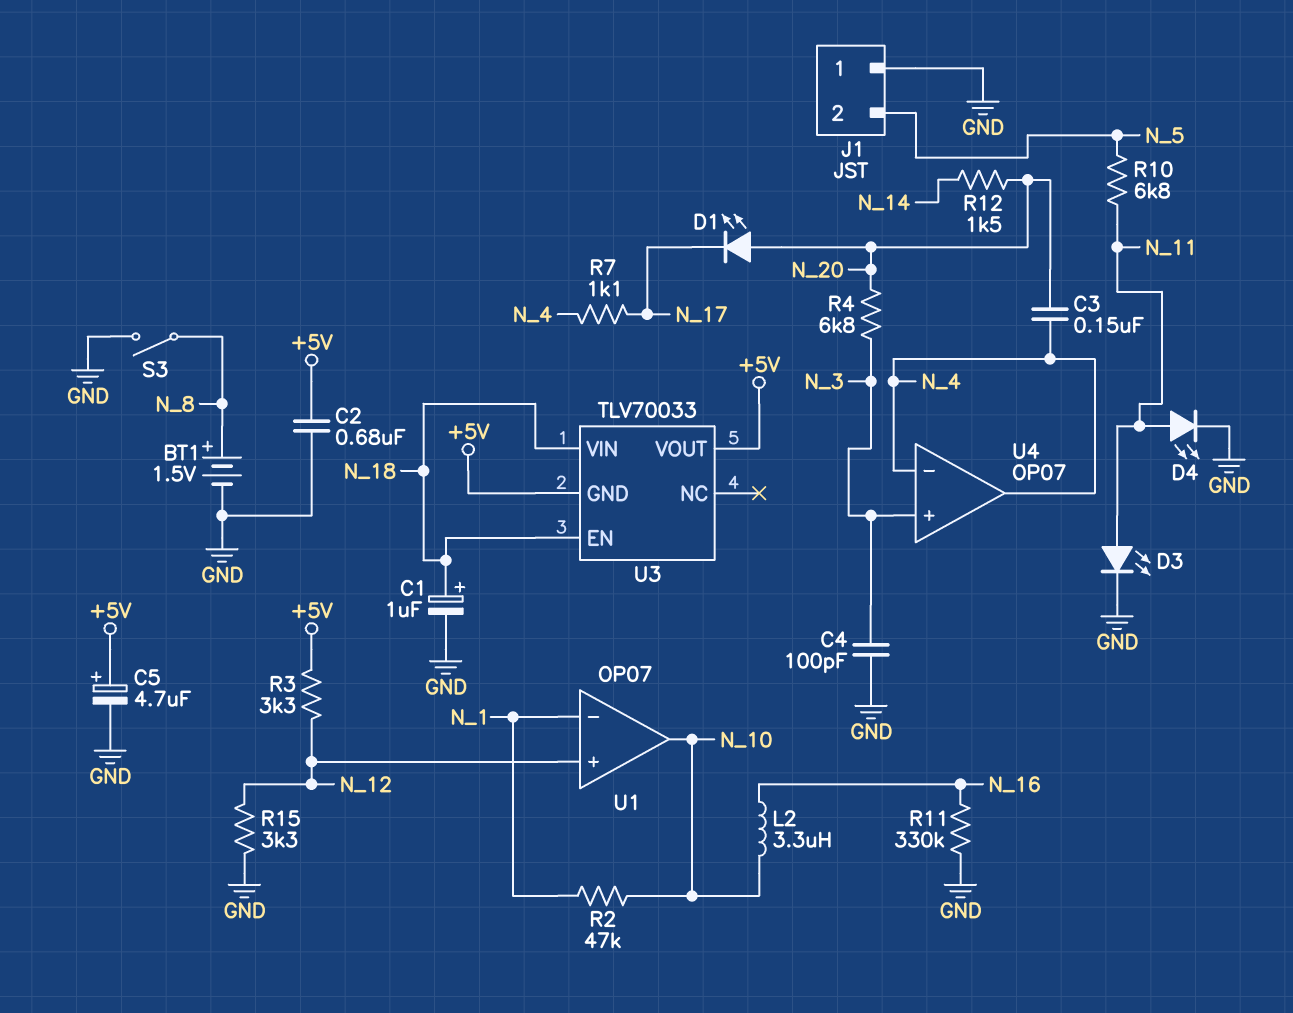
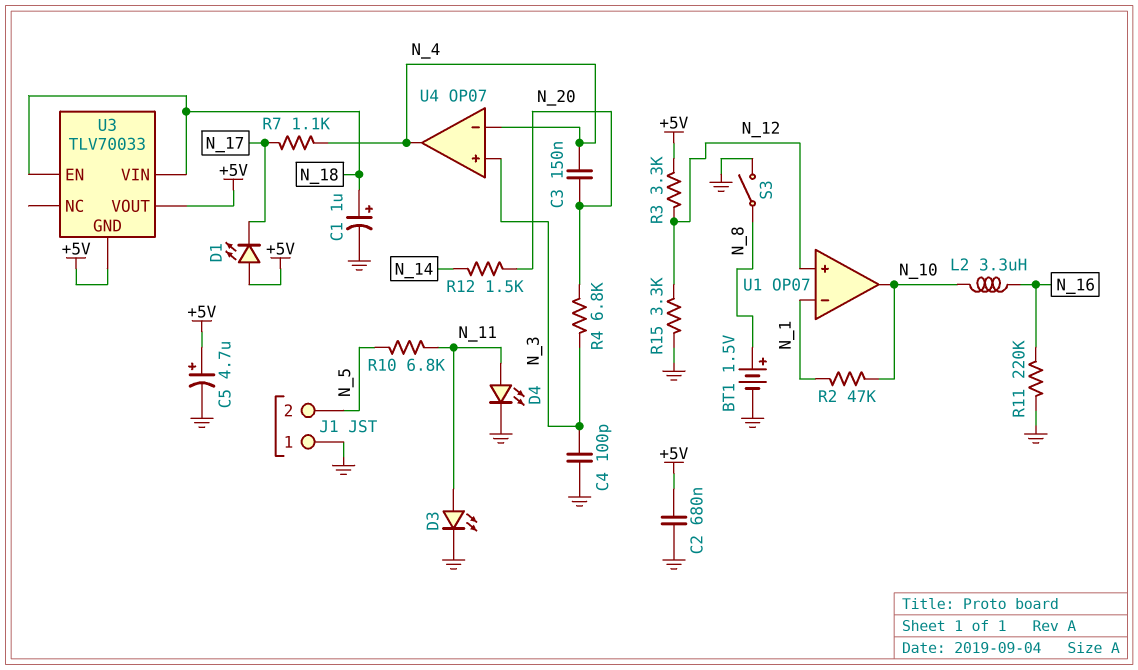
D1: LED (A N_20, K N_17) -> LED (A +5V, K N_17)
R11: 330k (GND, N_16) -> 220k (GND, N_16)

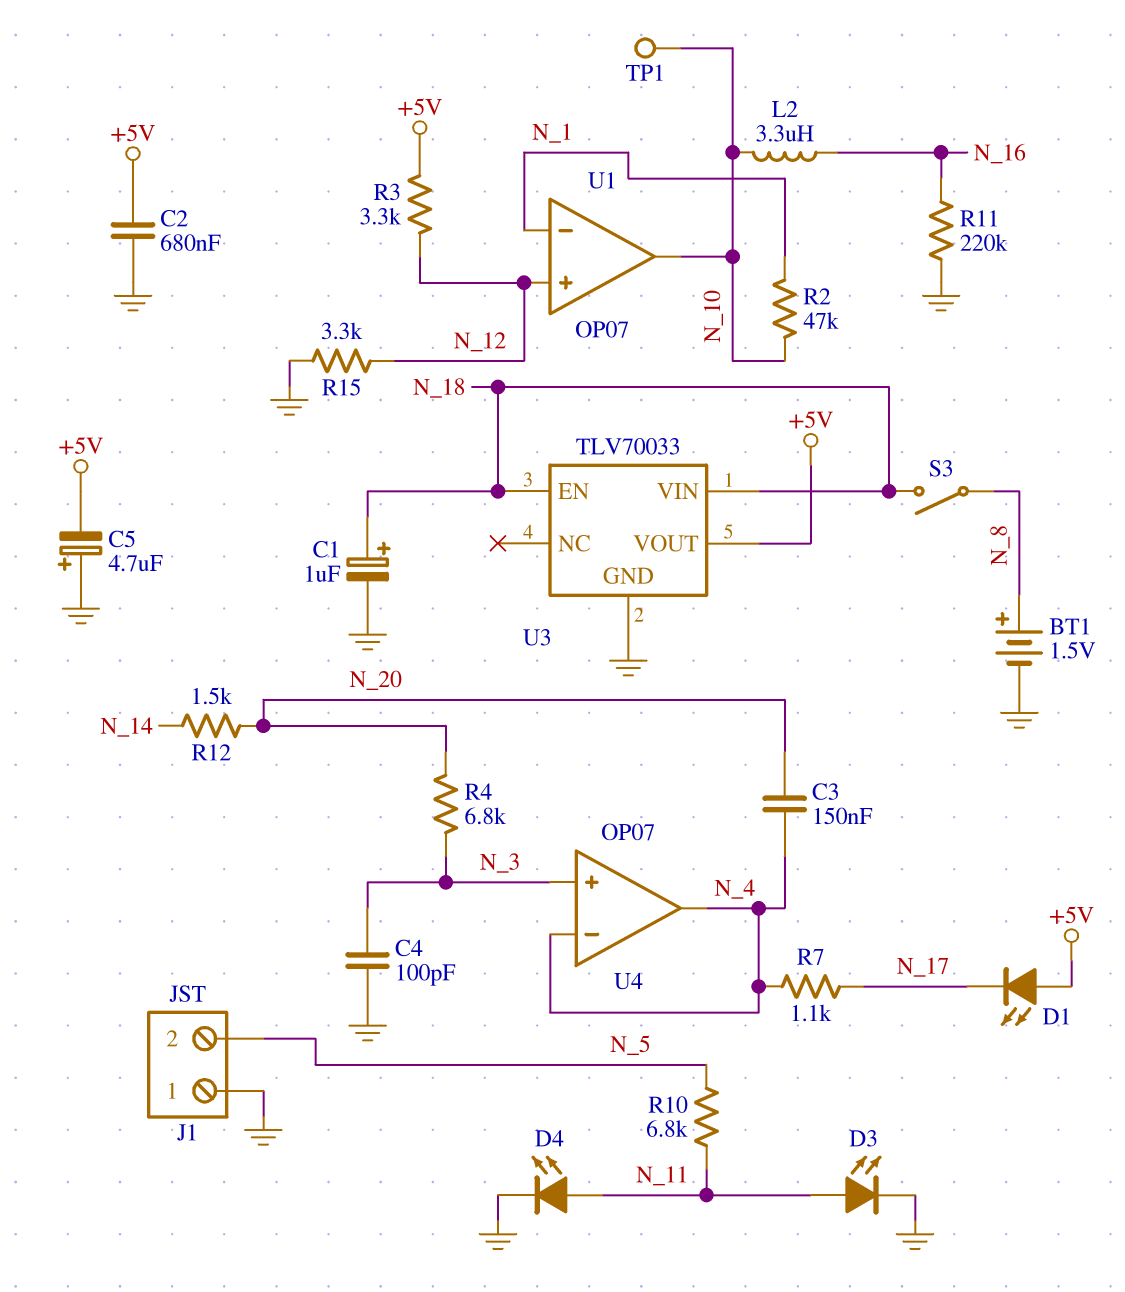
C5: 4.7uF (plus +5V, minus GND) -> 4.7uF (plus GND, minus +5V)
S3: switch (GND, N_8) -> switch (N_8, N_18)
TP1: none -> test point (N_10)
U3 pin GND: +5V -> GND

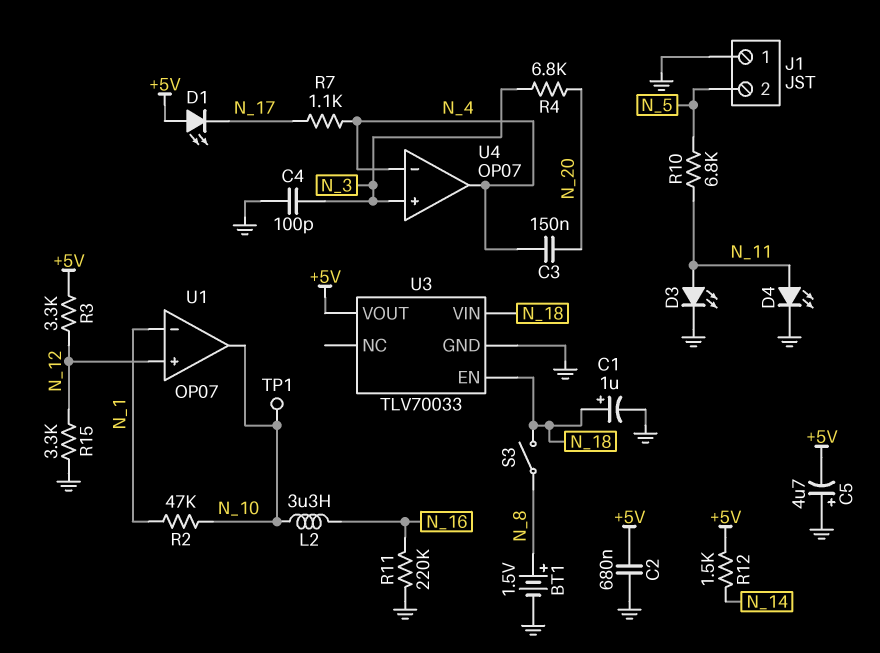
R12: 1.5k (N_14, N_20) -> 1.5k (+5V, N_14)

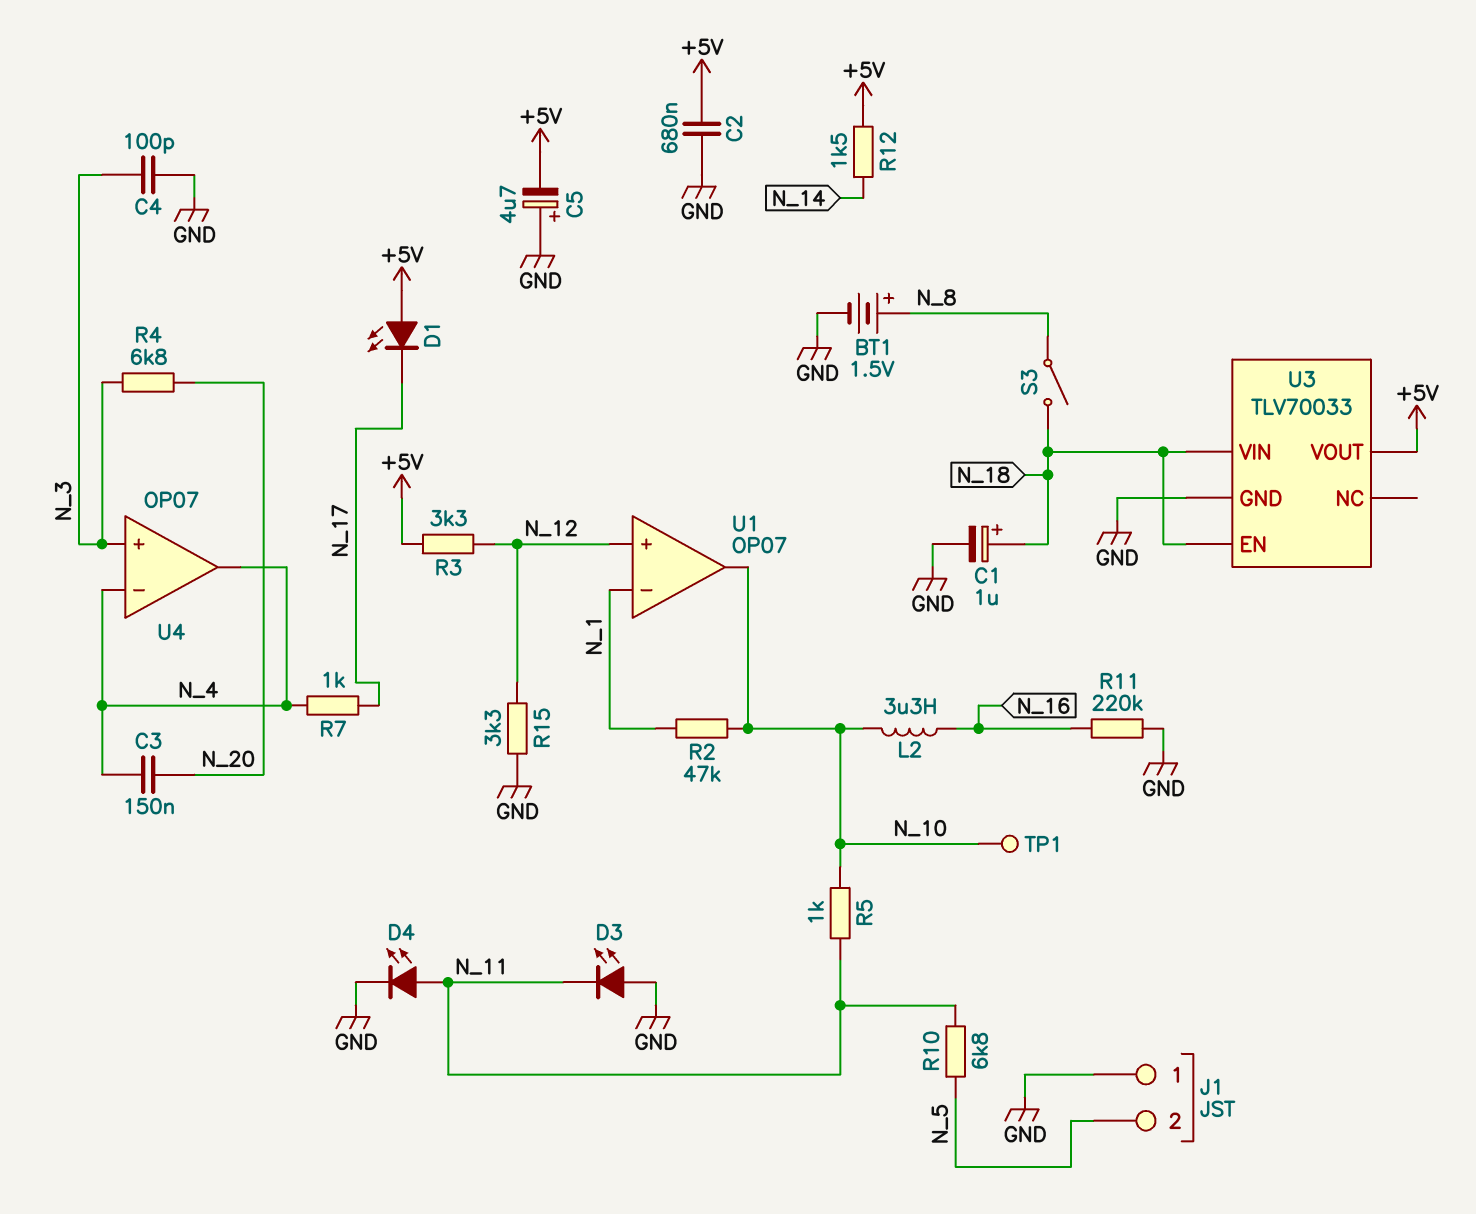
D3: LED (A N_11, K GND) -> LED (A GND, K N_11)
R5: none -> 1k (N_10, N_11)
R7: 1.1k (N_4, N_17) -> 1k (N_4, N_17)

